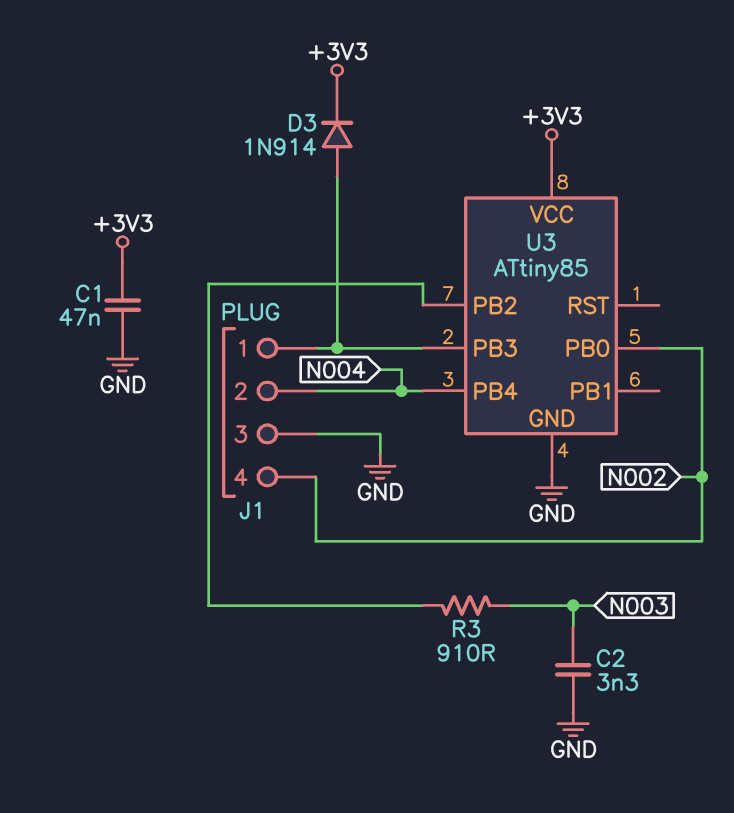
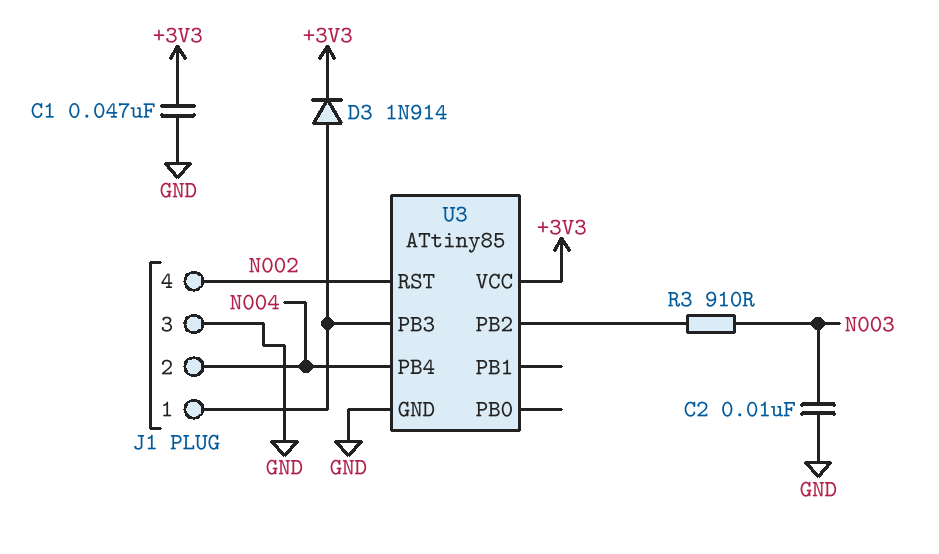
C2: 3.3nF (GND, N003) -> 10nF (GND, N003)
U3 pin PB0: N002 -> none
U3 pin RST: none -> N002

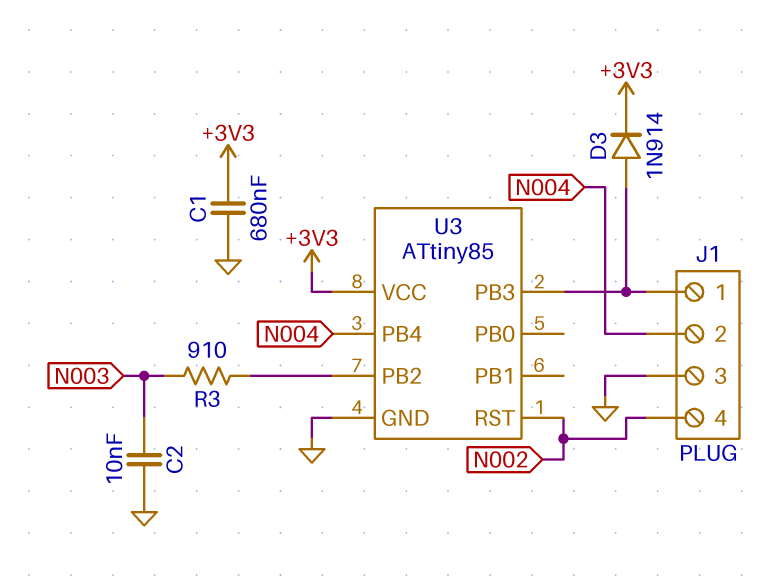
C1: 47nF (+3V3, GND) -> 680nF (+3V3, GND)

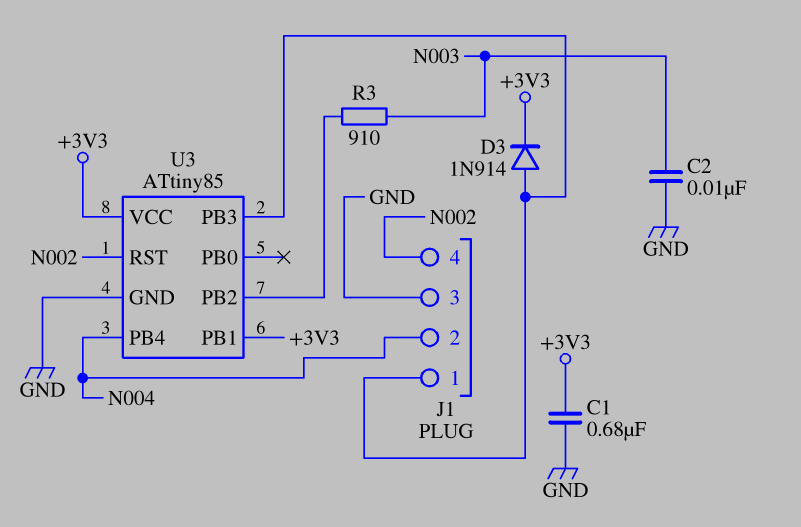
U3 pin PB1: none -> +3V3

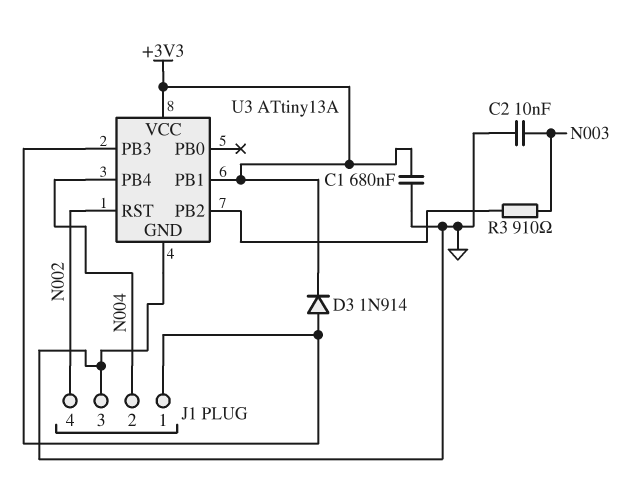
U3: ATtiny85 -> ATtiny13A

